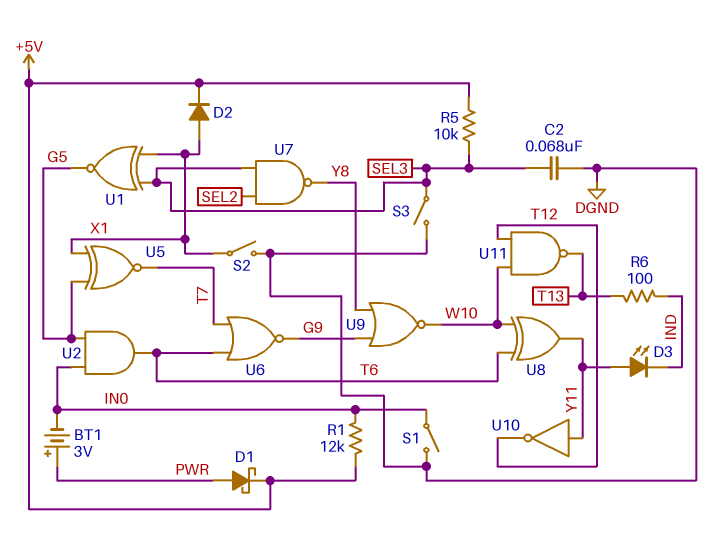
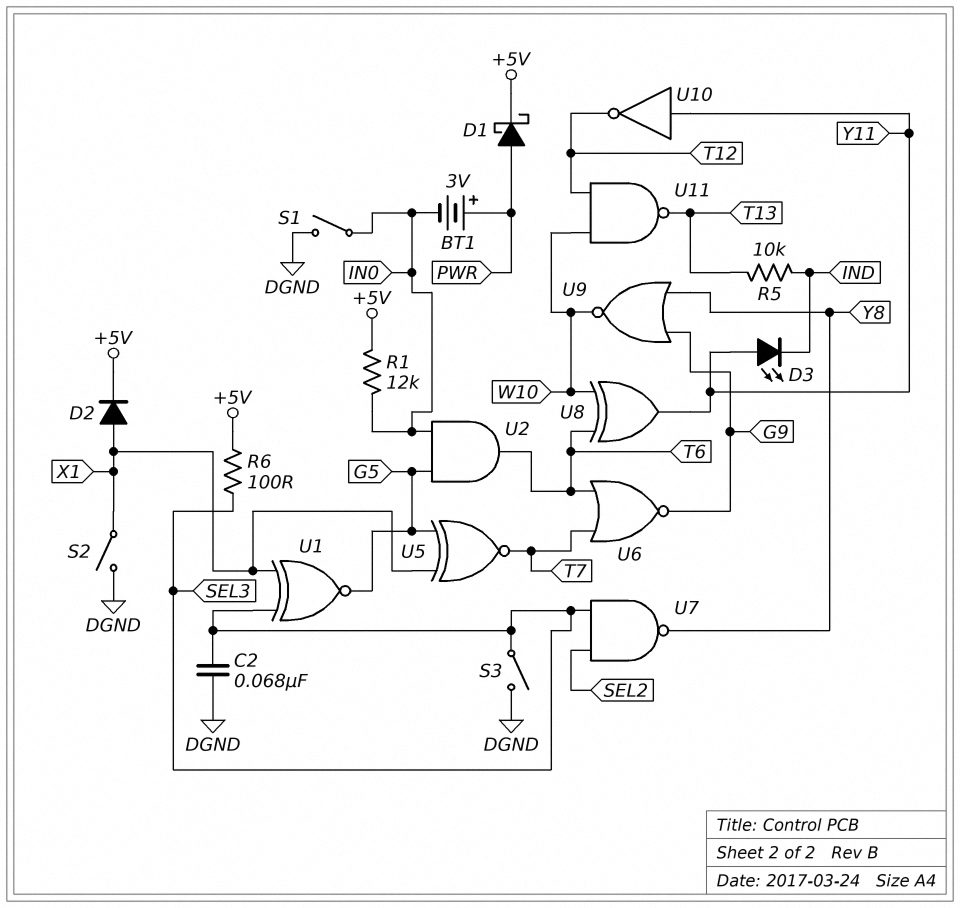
R5: 10k (+5V, SEL3) -> 10k (IND, T13)
R6: 100 (IND, T13) -> 100 (+5V, SEL3)

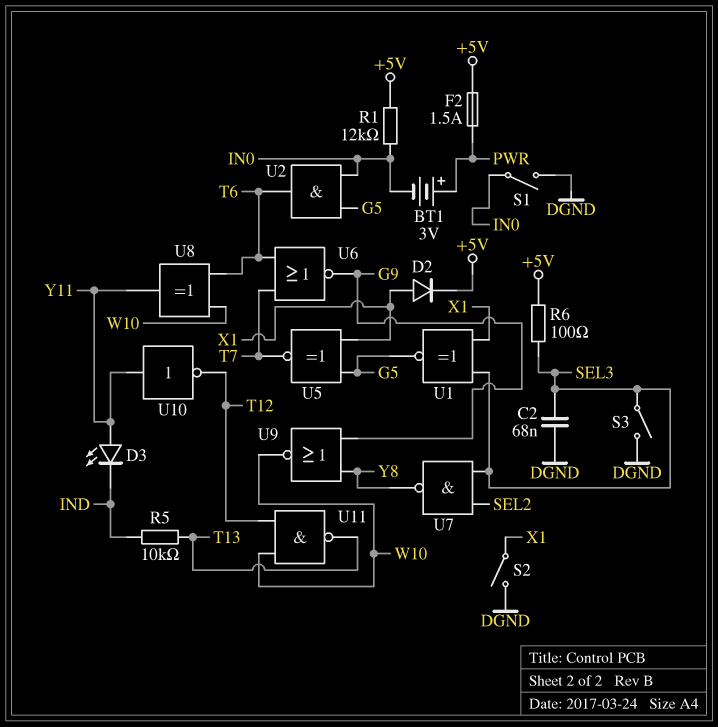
D1: schottky (A PWR, K +5V) -> none
F2: none -> 1.5A (+5V, PWR)

